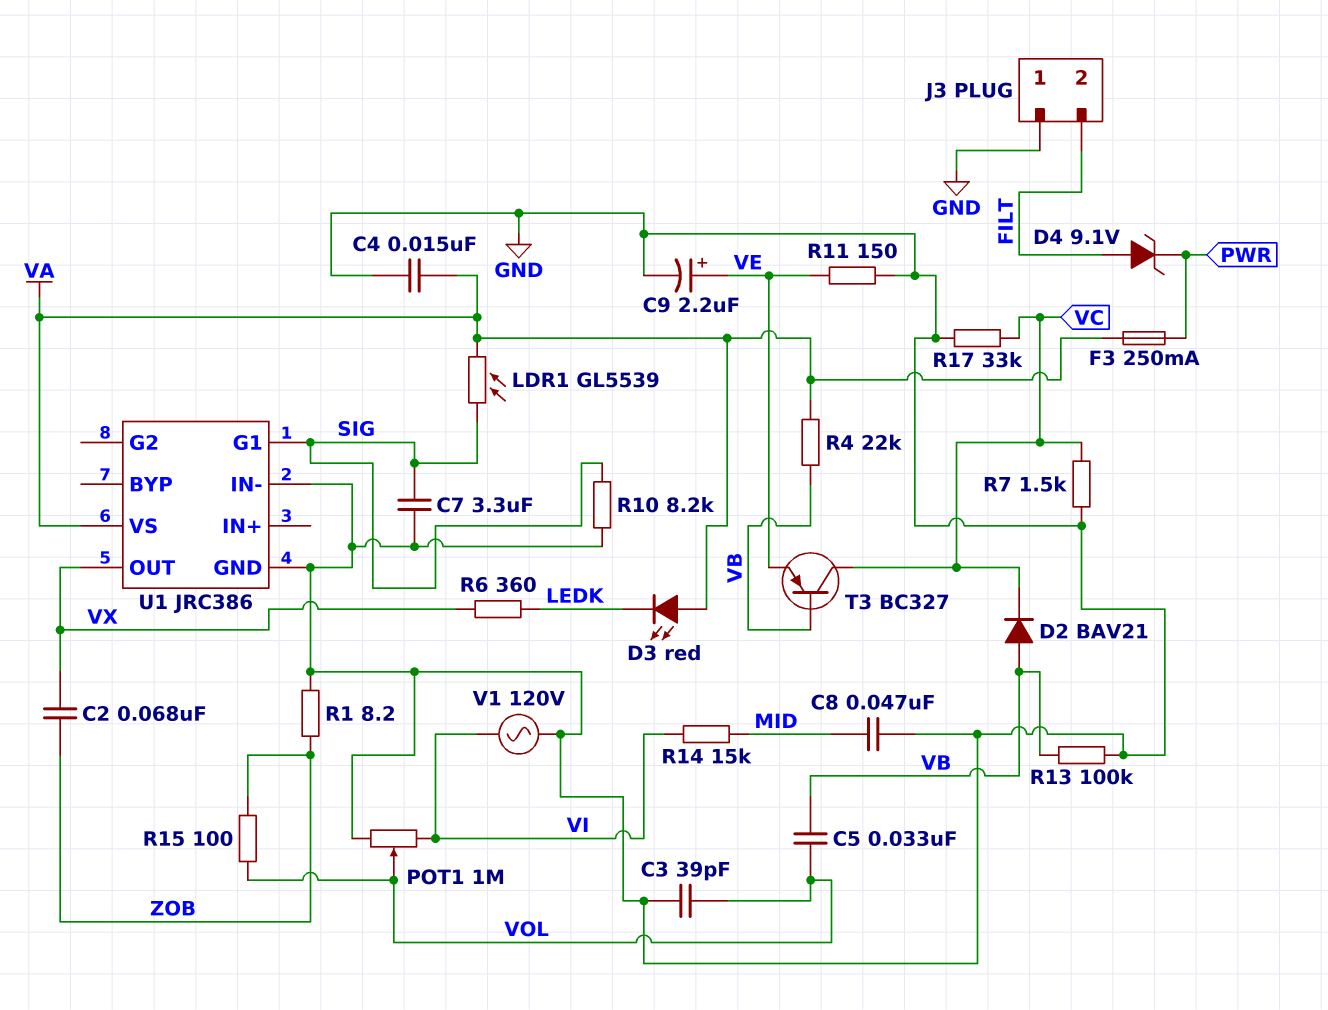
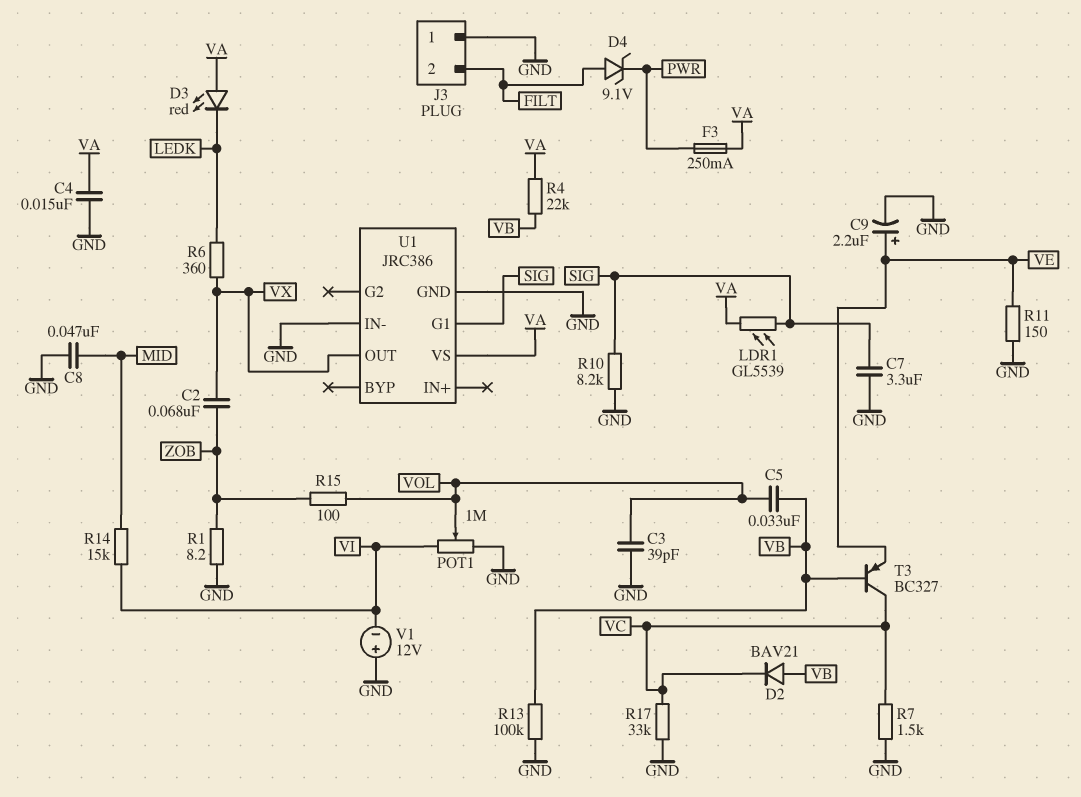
V1: AC 120V (GND, VI) -> 12V (plus GND, minus VI)

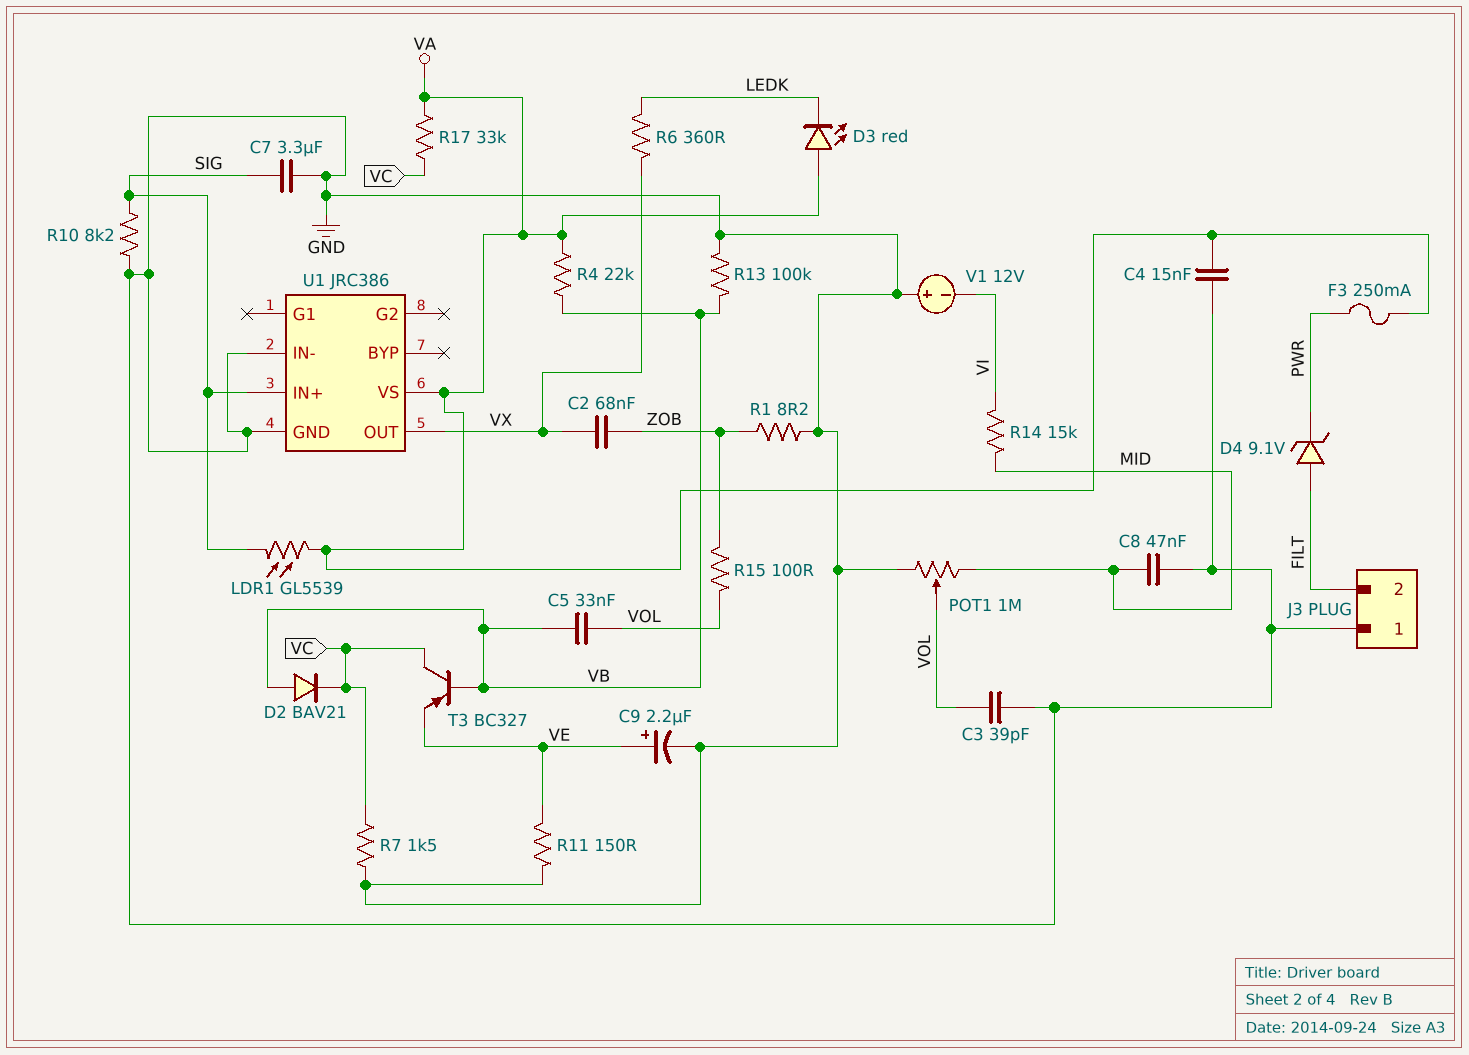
POT1: 1M (GND, VI, wiper VOL) -> 1M (GND, MID, wiper VOL)
R17: 33k (GND, VC) -> 33k (VA, VC)
U1 pin G1: SIG -> none
U1 pin IN+: none -> SIG

